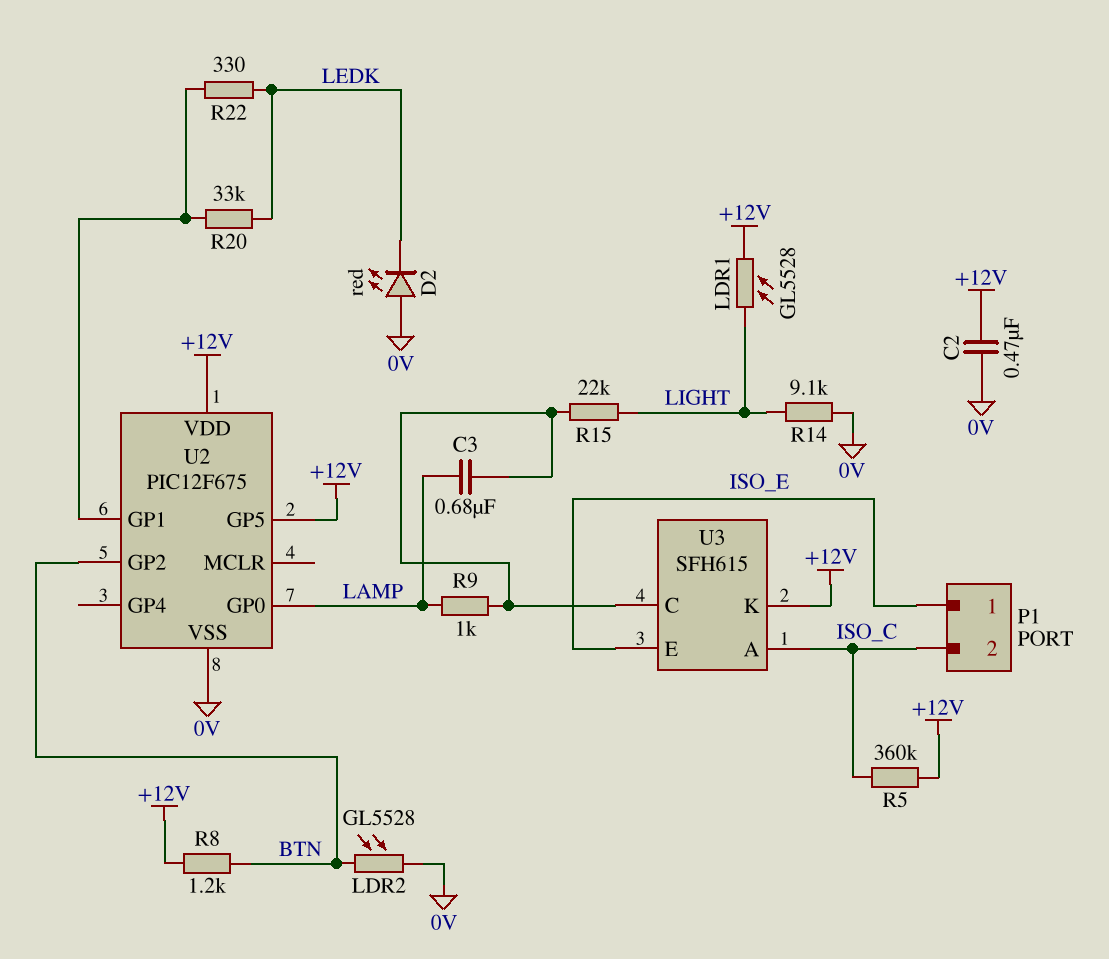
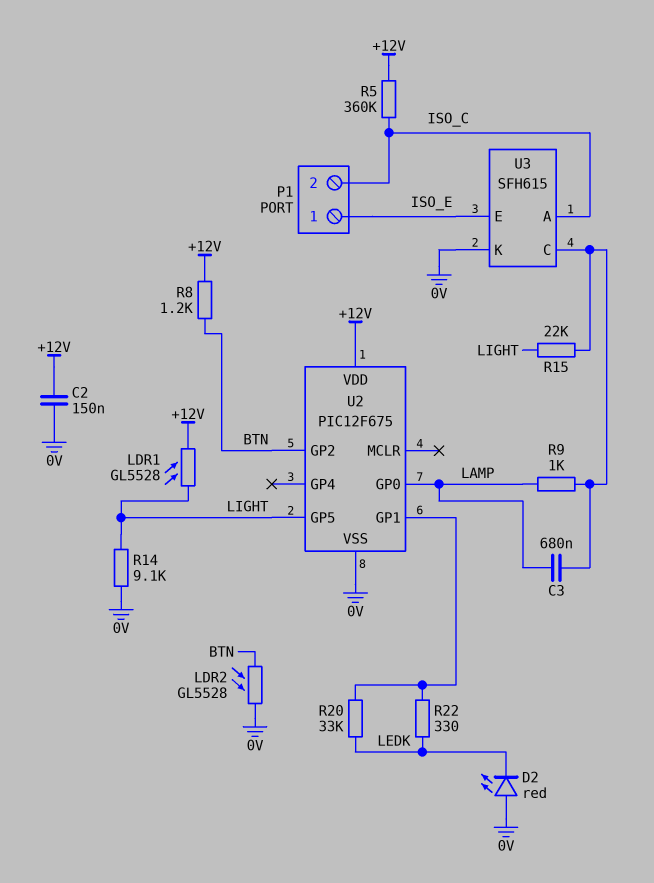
C2: 470nF (+12V, 0V) -> 150nF (+12V, 0V)
U2 pin GP5: +12V -> LIGHT
U3 pin K: +12V -> 0V

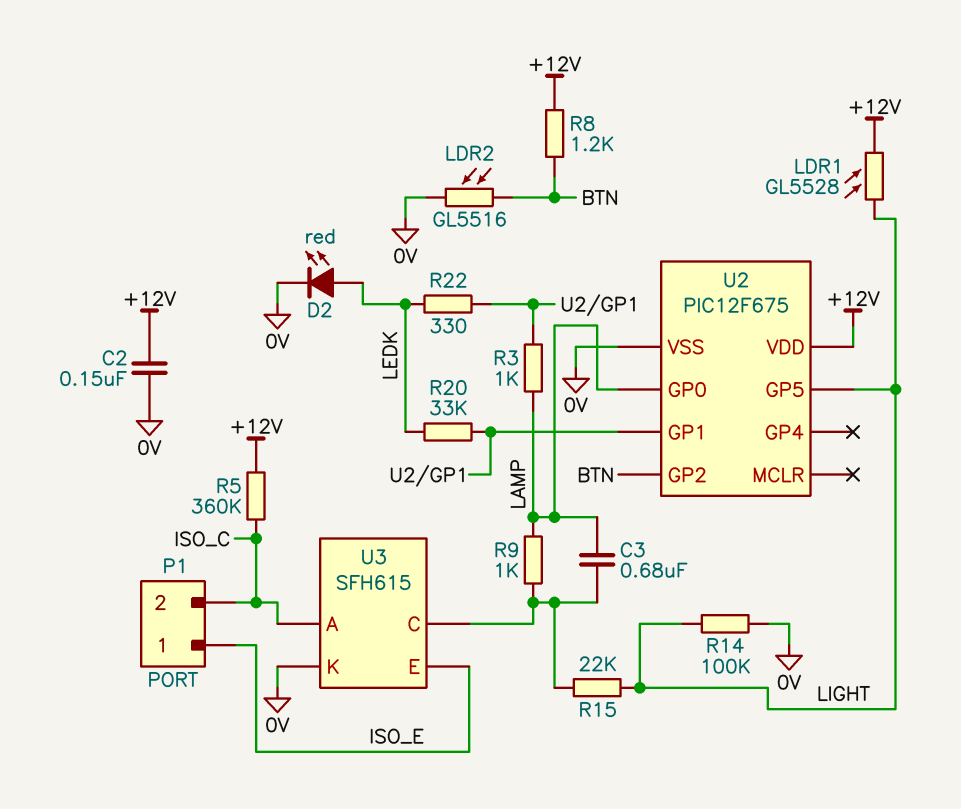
D2: LED red (A 0V, K LEDK) -> LED red (A LEDK, K 0V)
LDR2: GL5528 (0V, BTN) -> GL5516 (0V, BTN)
R3: none -> 1k (LAMP, U2/GP1)
R14: 9.1k (0V, LIGHT) -> 100k (0V, LIGHT)

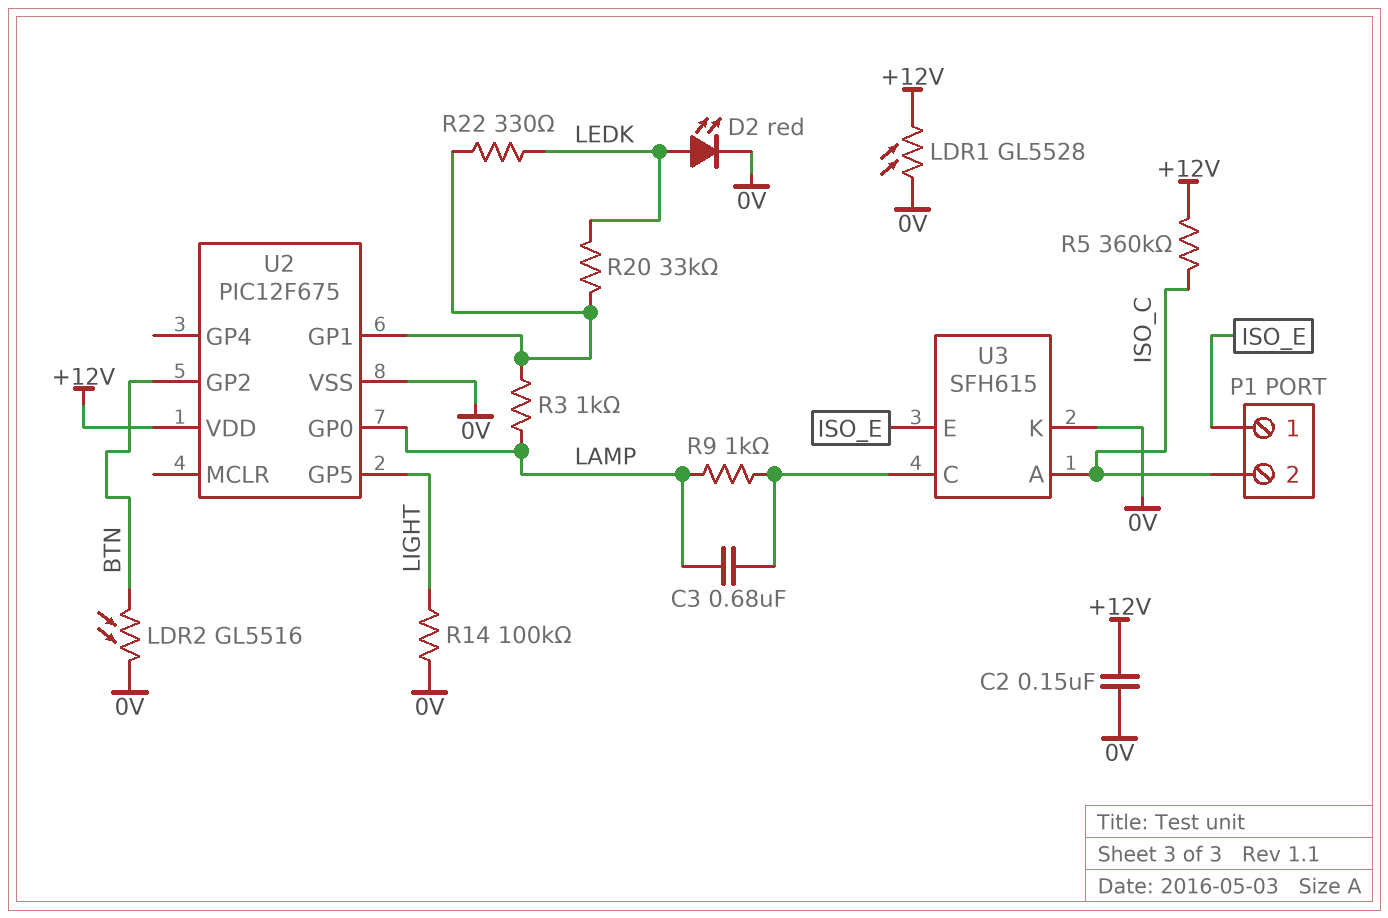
LDR1: GL5528 (+12V, LIGHT) -> GL5528 (+12V, 0V)
R8: 1.2k (+12V, BTN) -> none
R15: 22k (LIGHT, U3/C) -> none

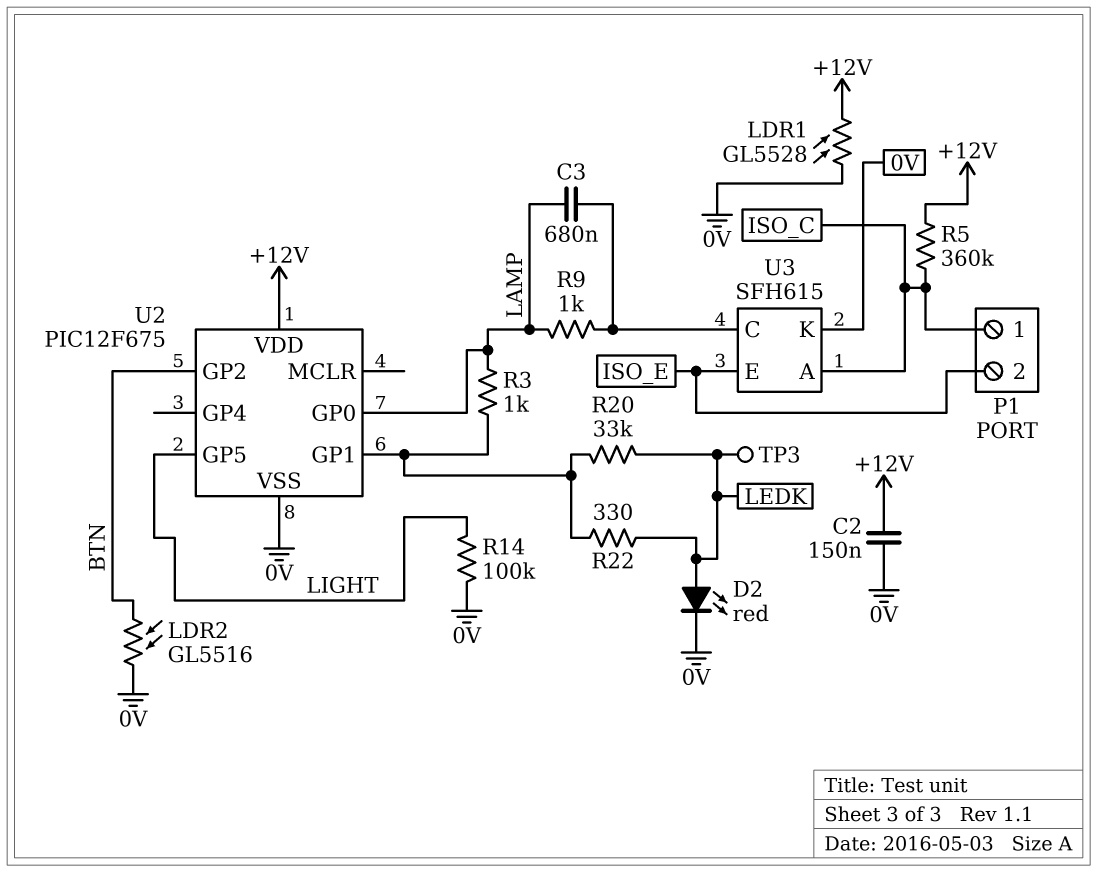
P1 pin 1: ISO_E -> ISO_C
P1 pin 2: ISO_C -> ISO_E
TP3: none -> test point (LEDK)

